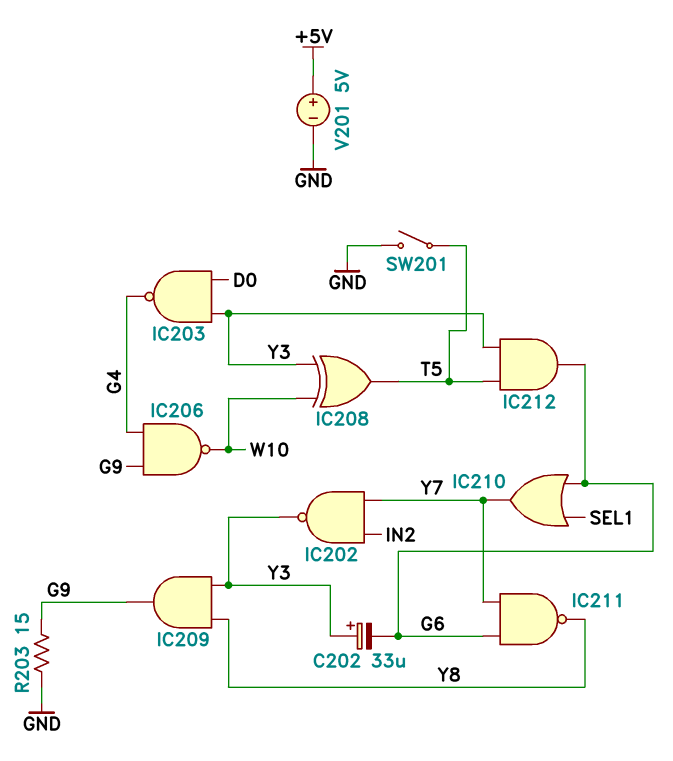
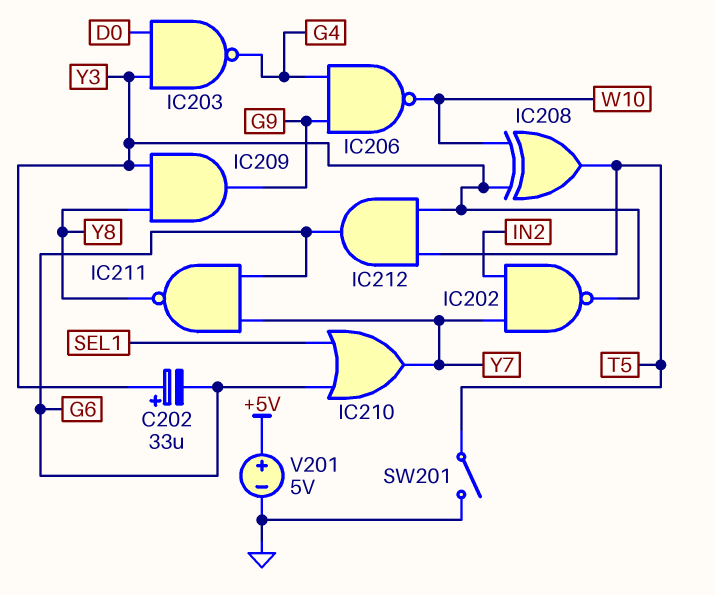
R203: 15 (G9, GND) -> none

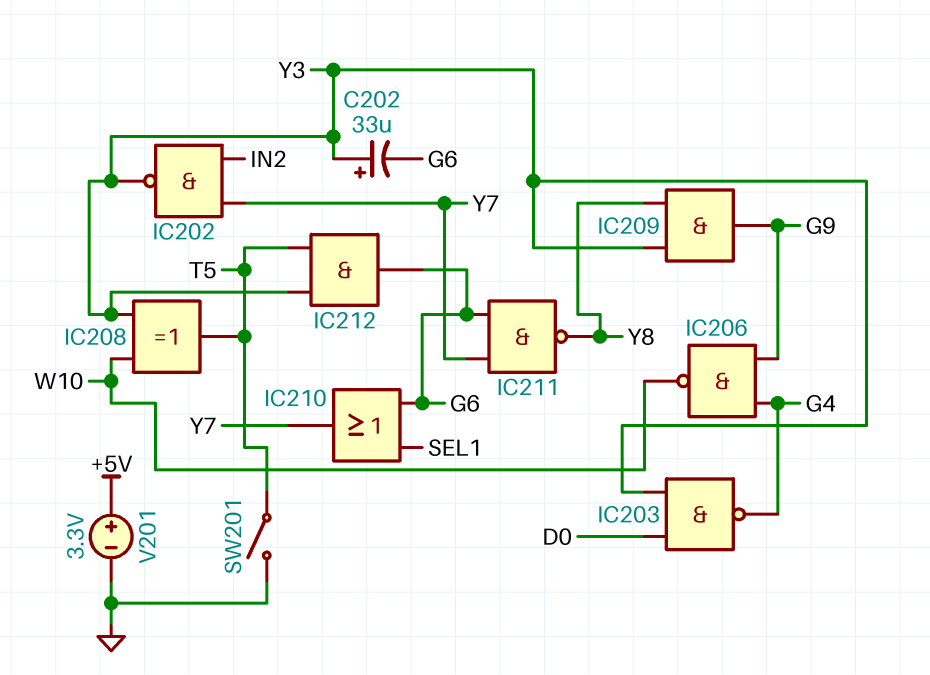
V201: 5V (plus +5V, minus GND) -> 3.3V (plus +5V, minus GND)

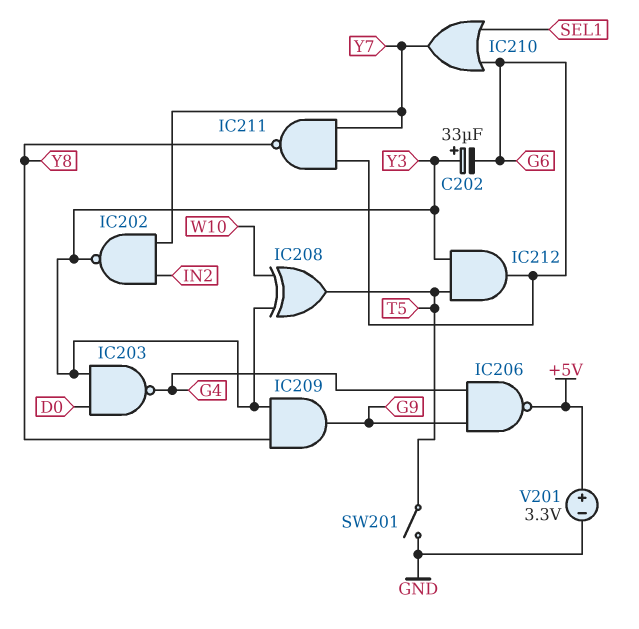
IC206: NAND (in G4, in G9, out W10) -> NAND (in G4, in G9, out +5V)

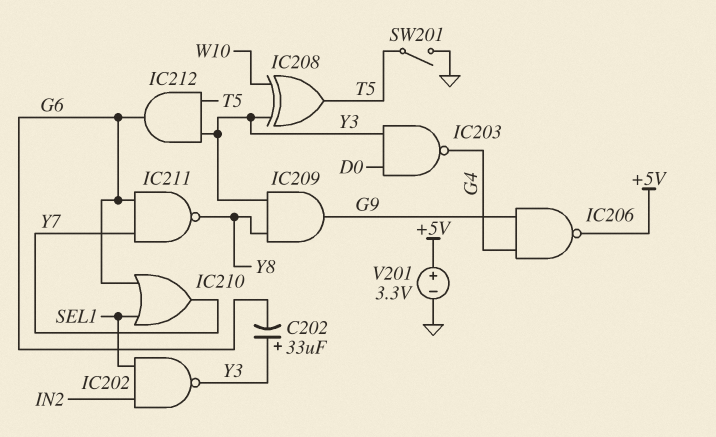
IC202: NAND (in IN2, in Y7, out Y3) -> NAND (in IN2, in SEL1, out Y3)

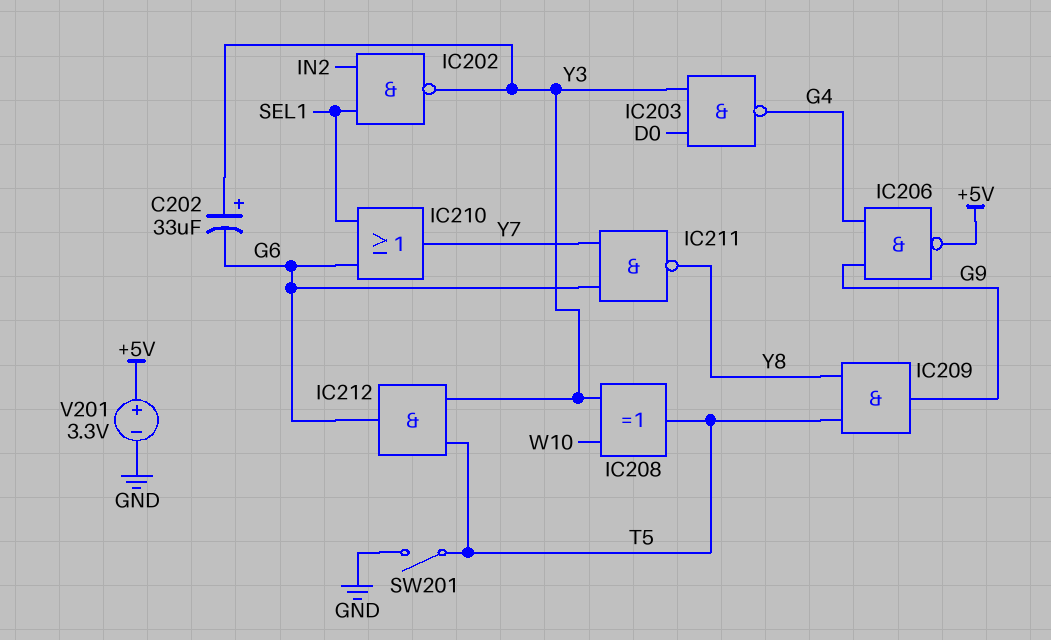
IC209: AND (in Y3, in Y8, out G9) -> AND (in T5, in Y8, out G9)

